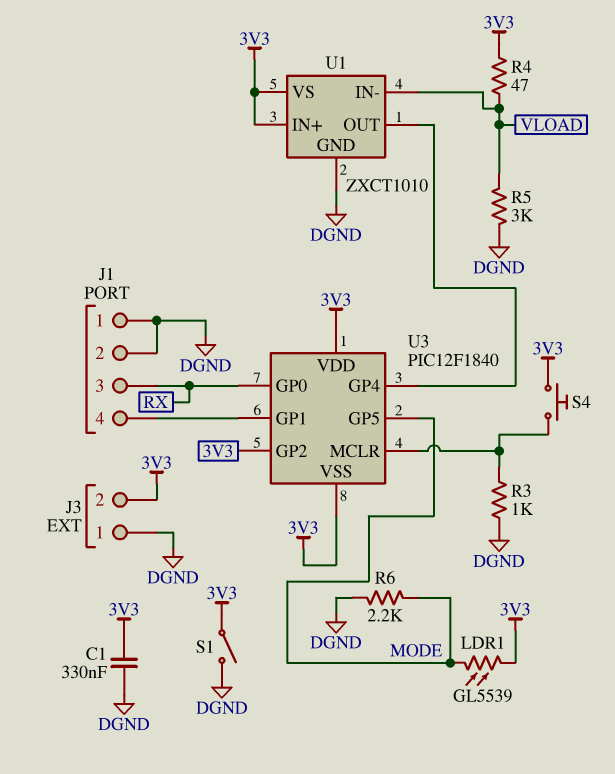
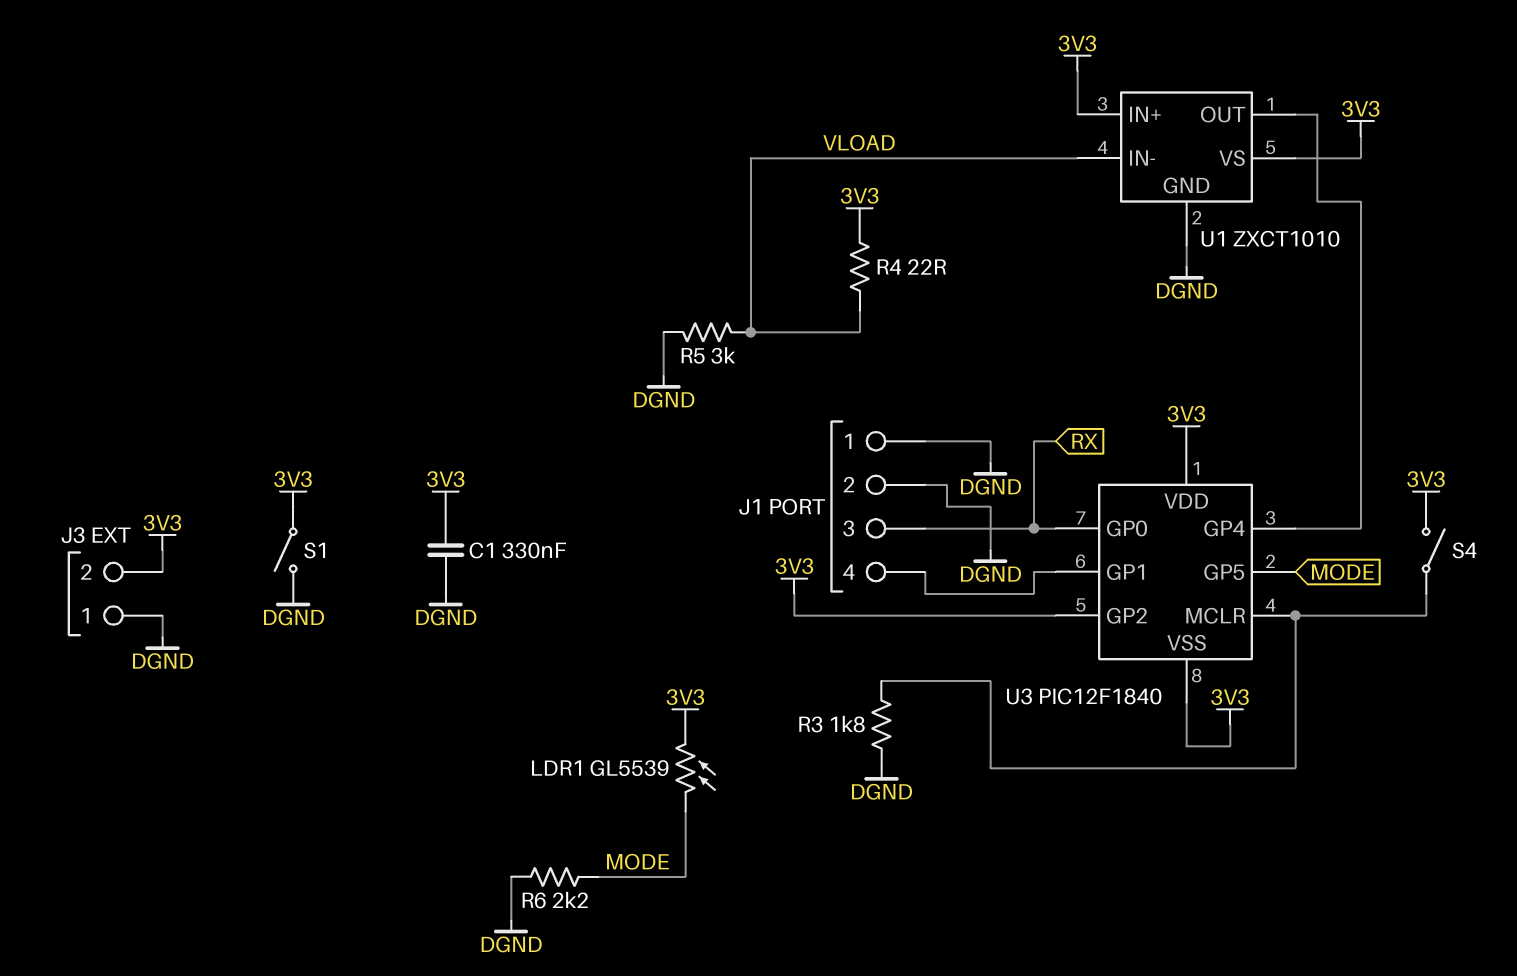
R3: 1k (DGND, U3/MCLR) -> 1.8k (DGND, U3/MCLR)
R4: 47 (3V3, VLOAD) -> 22 (3V3, VLOAD)
S4: button (3V3, U3/MCLR) -> switch (3V3, U3/MCLR)

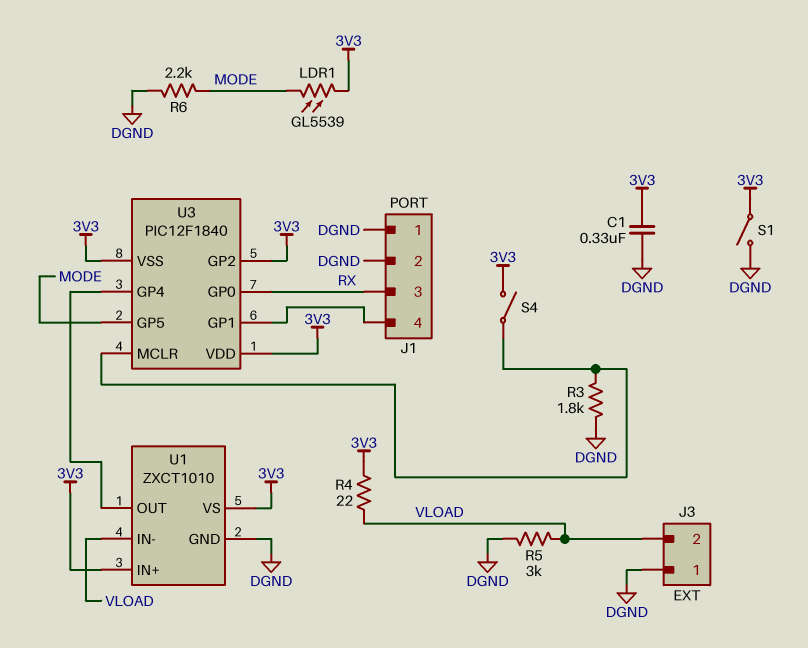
J3 pin 2: 3V3 -> VLOAD

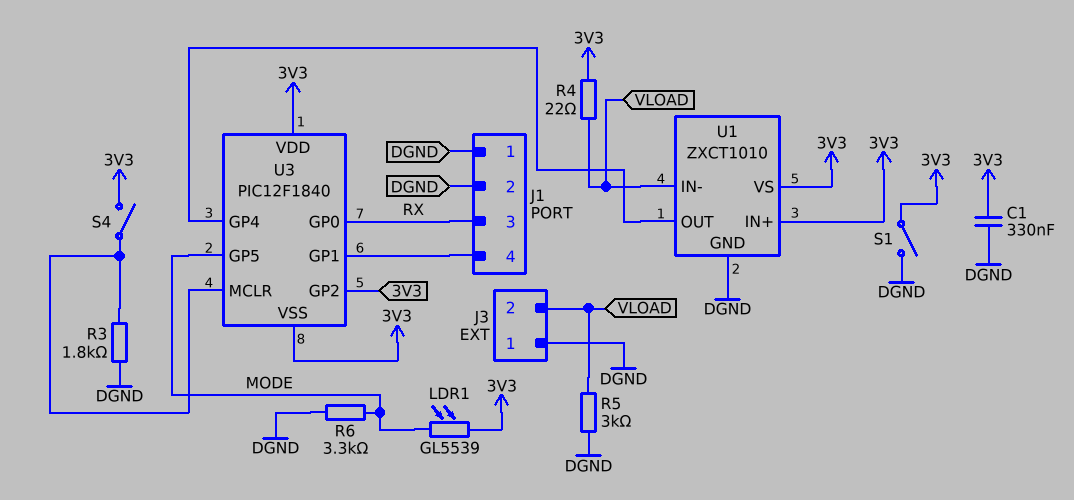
R6: 2.2k (DGND, MODE) -> 3.3k (DGND, MODE)

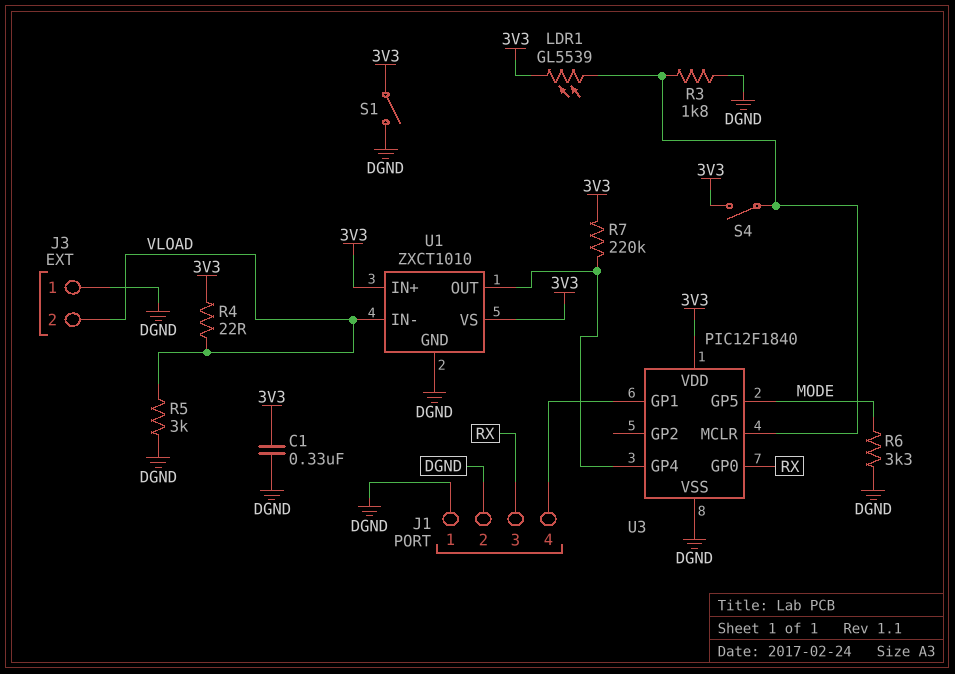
LDR1: GL5539 (3V3, MODE) -> GL5539 (3V3, U3/MCLR)
R7: none -> 220k (3V3, U1/OUT)
U3 pin GP2: 3V3 -> none
U3 pin VSS: 3V3 -> DGND

